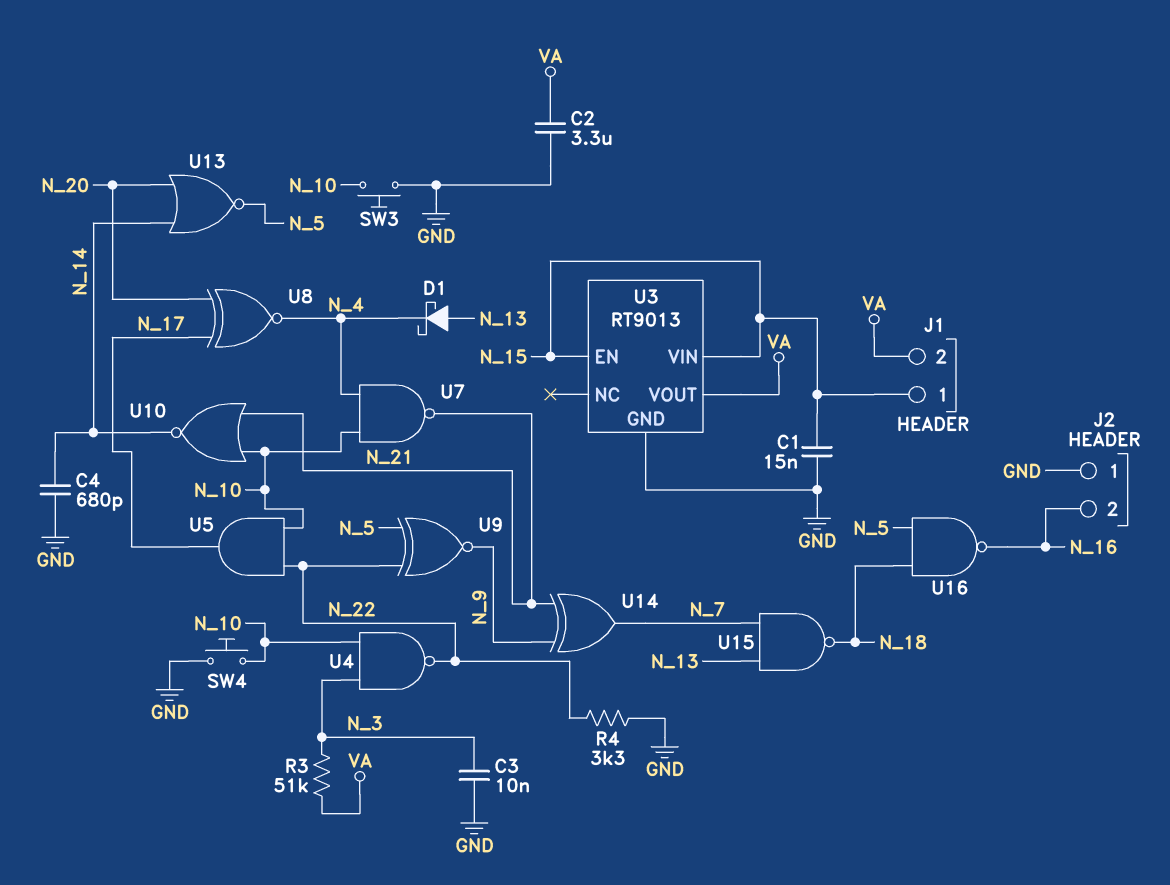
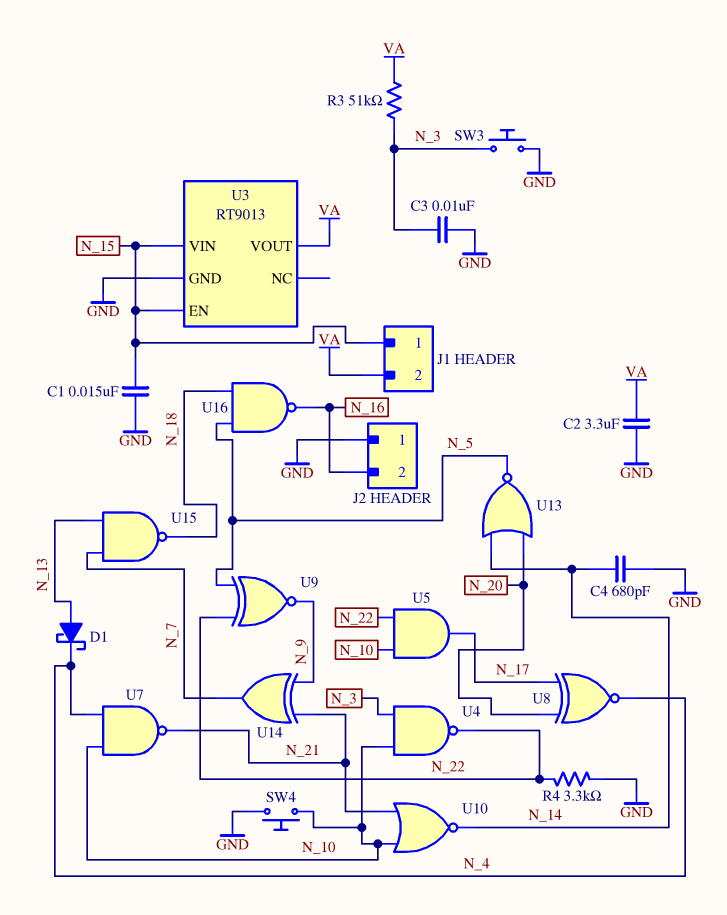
SW3: button (GND, N_10) -> button (GND, N_3)

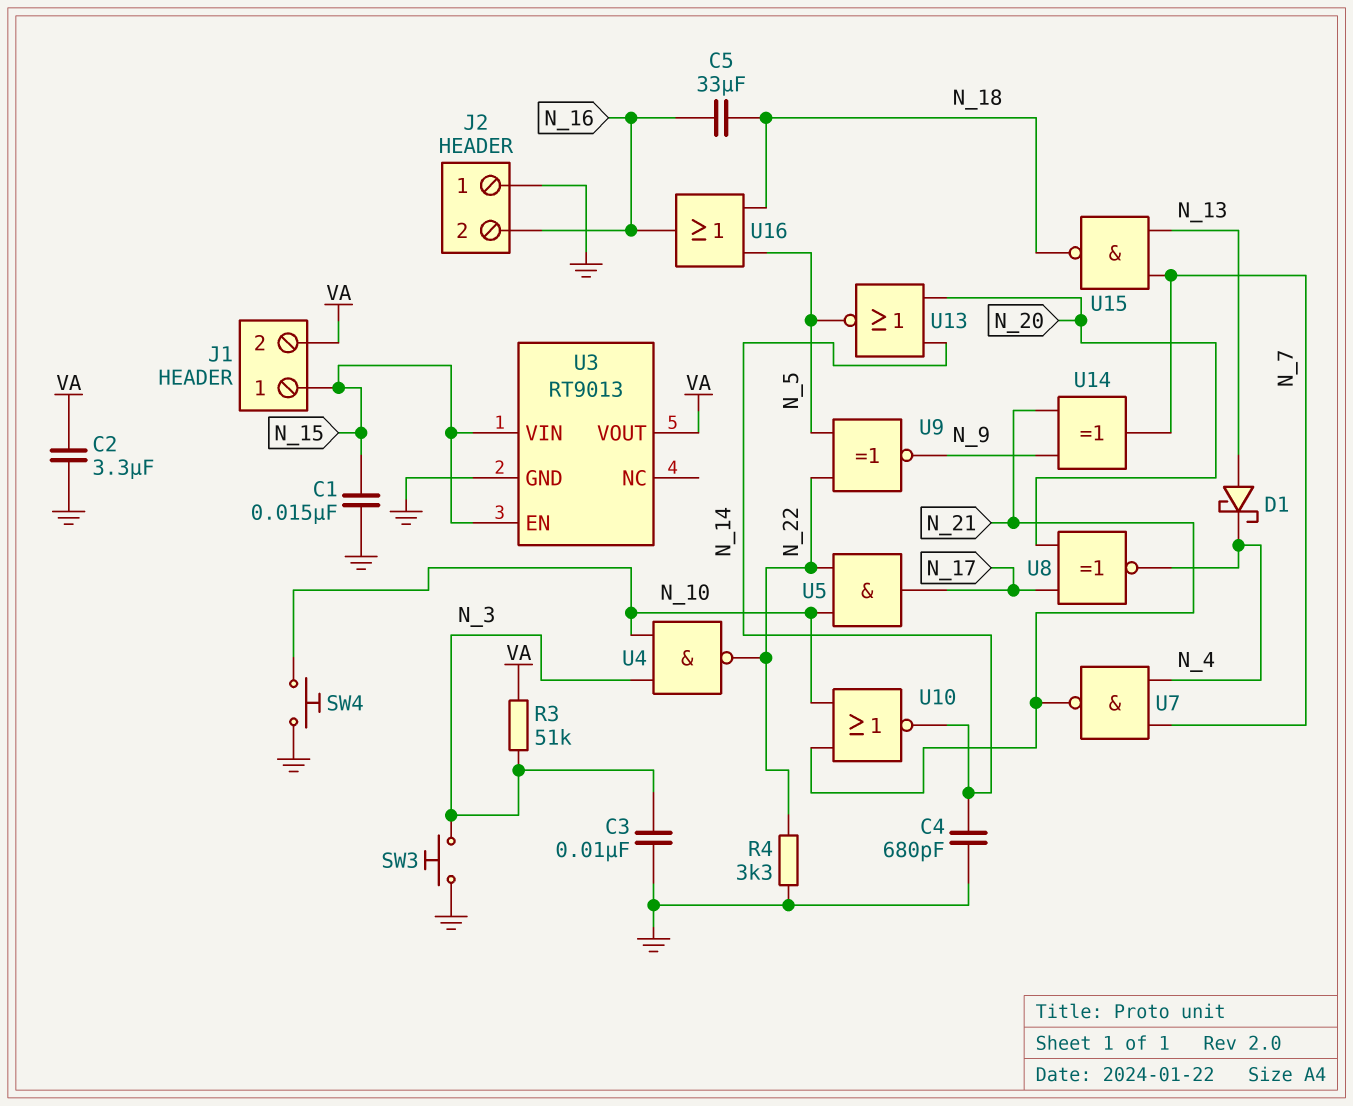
C5: none -> 33uF (N_16, N_18)
U7: NAND (in N_4, in N_10, out N_21) -> NAND (in N_4, in N_7, out N_21)
U16: NAND (in N_5, in N_18, out N_16) -> OR (in N_5, in N_18, out N_16)

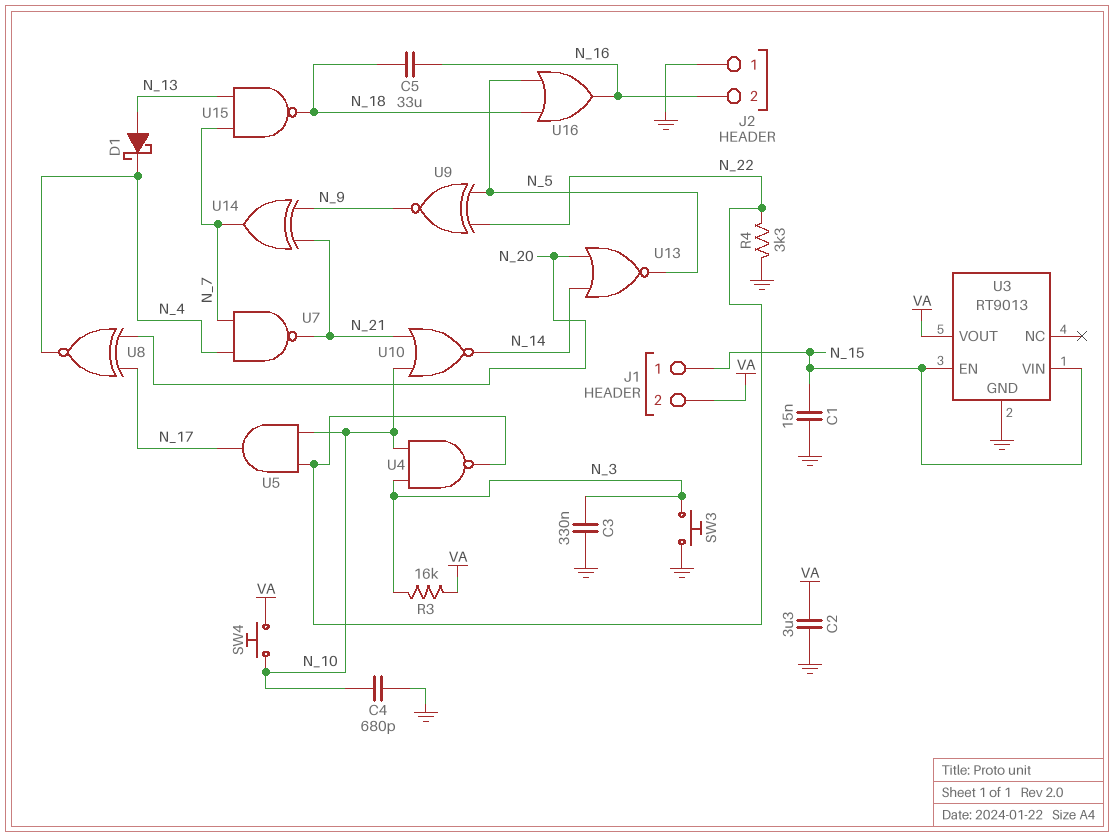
C3: 10nF (GND, N_3) -> 330nF (GND, N_3)
C4: 680pF (GND, N_14) -> 680pF (GND, N_10)
R3: 51k (N_3, VA) -> 16k (N_3, VA)
SW4: button (GND, N_10) -> button (N_10, VA)

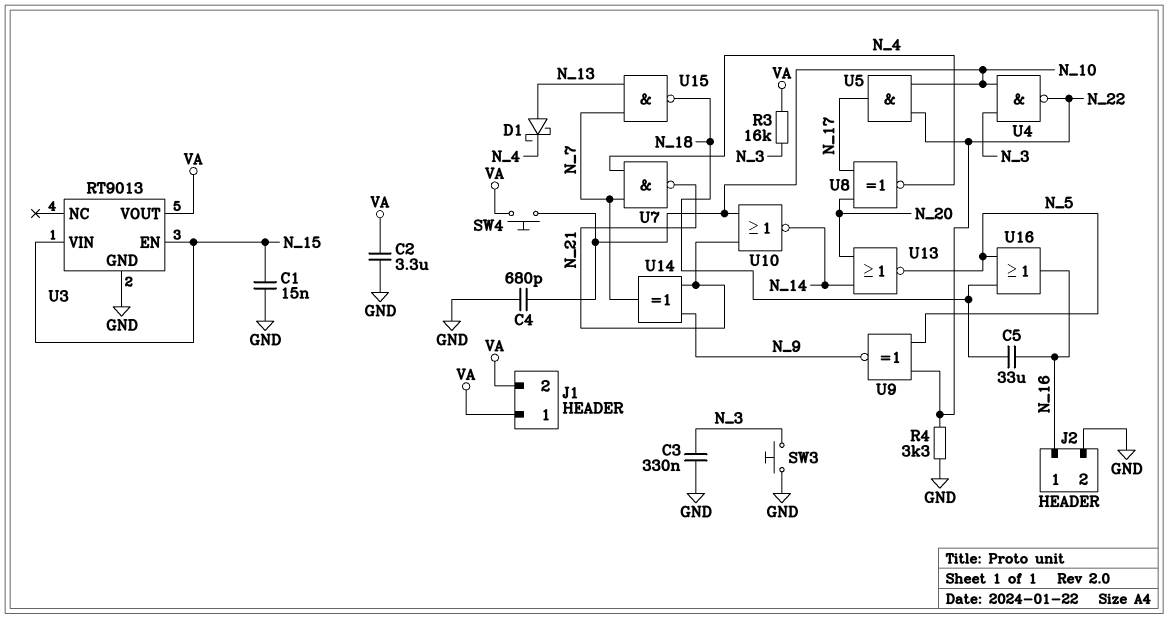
J1 pin 1: N_15 -> VA
J2 pin 1: GND -> N_16
J2 pin 2: N_16 -> GND

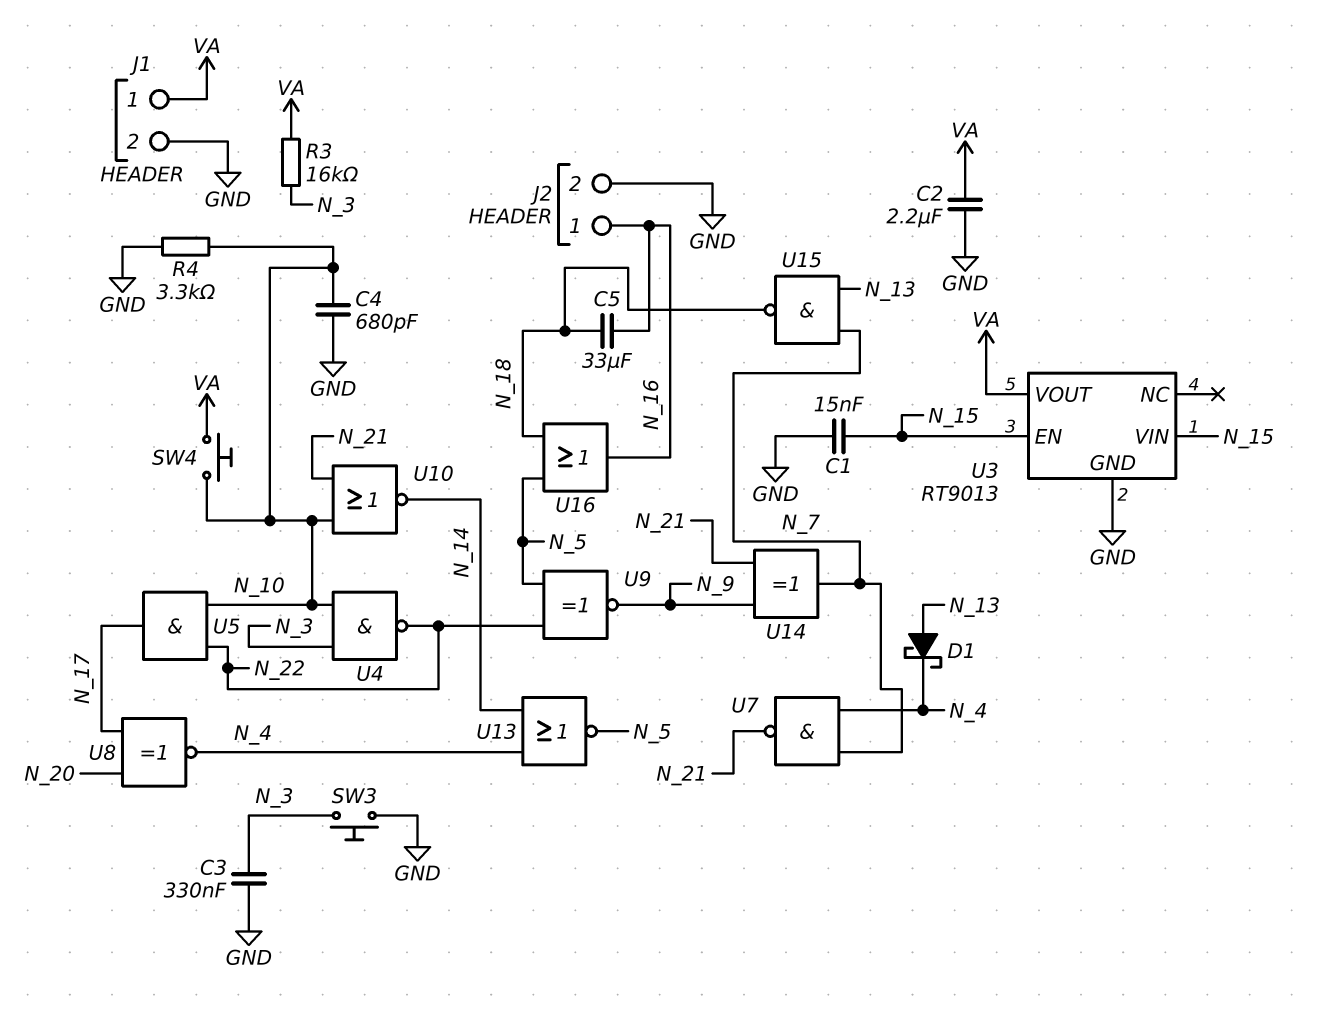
C2: 3.3uF (GND, VA) -> 2.2uF (GND, VA)
J1 pin 2: VA -> GND
R4: 3.3k (GND, N_22) -> 3.3k (GND, N_10)
U13: NOR (in N_14, in N_20, out N_5) -> NOR (in N_4, in N_14, out N_5)

